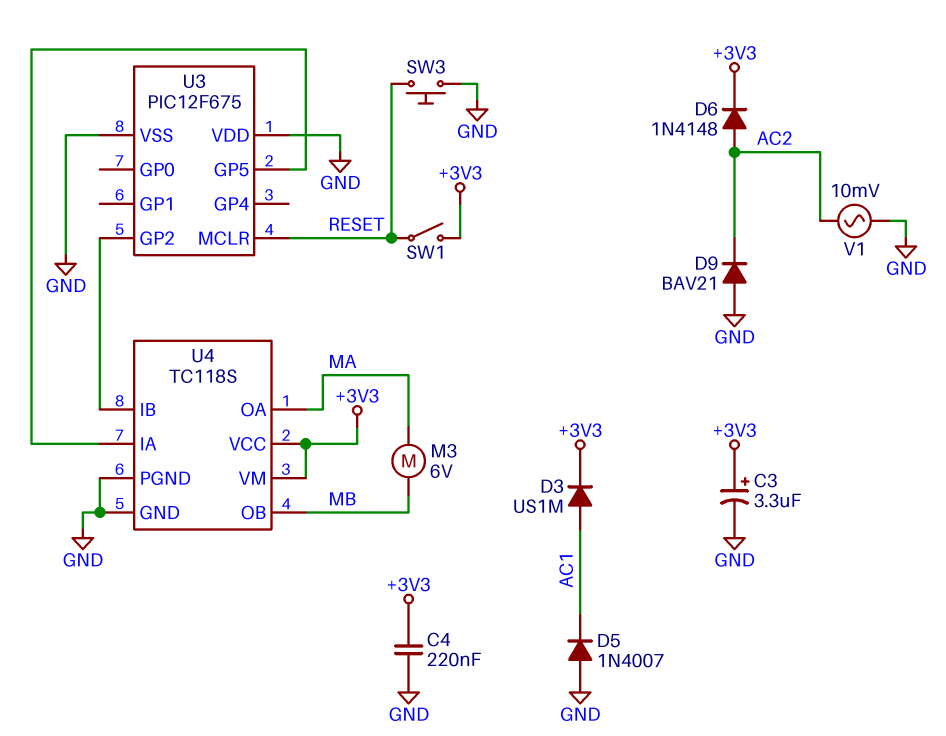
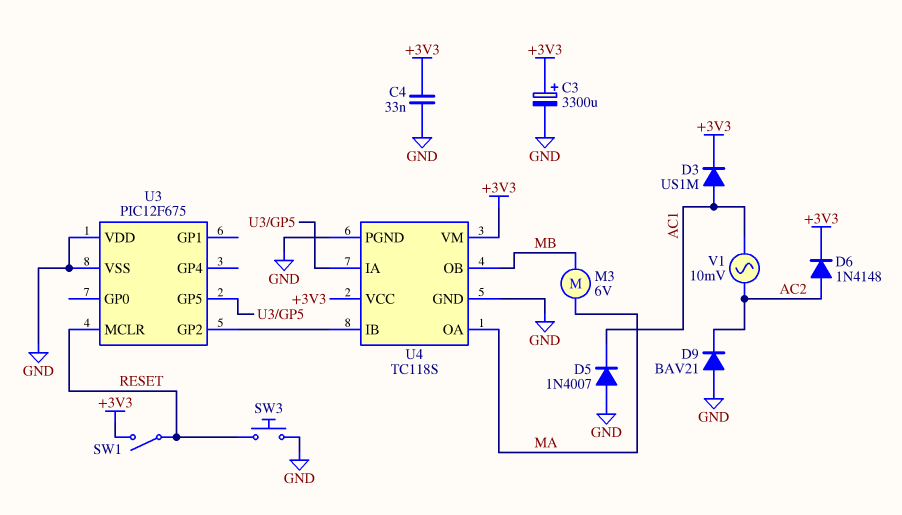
C3: 3.3uF (plus +3V3, minus GND) -> 3300uF (plus +3V3, minus GND)
C4: 220nF (+3V3, GND) -> 33nF (+3V3, GND)
V1: AC 10mV (AC2, GND) -> AC 10mV (AC1, AC2)

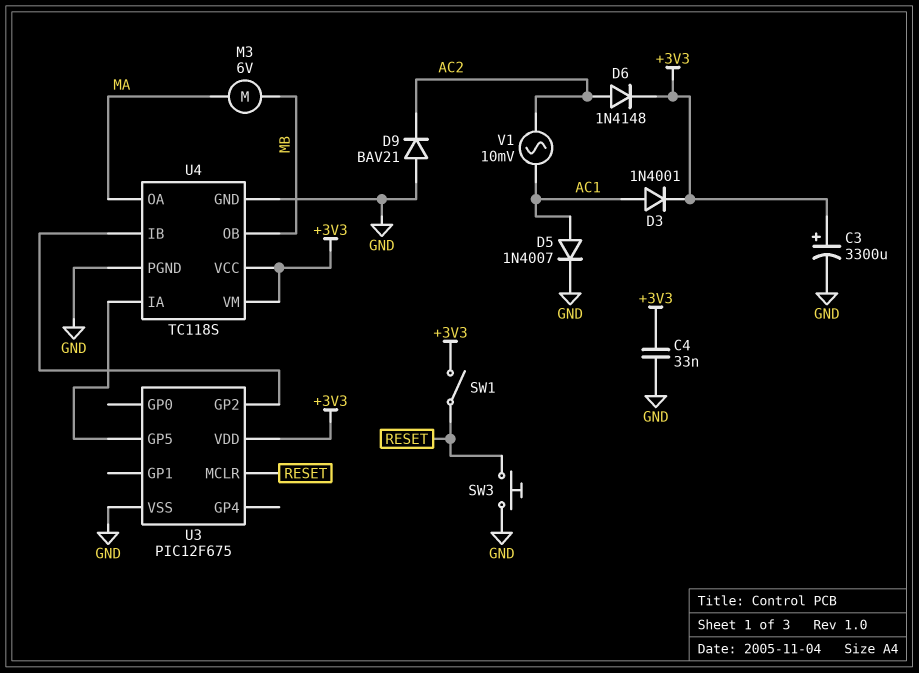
D3: diode US1M (A AC1, K +3V3) -> diode 1N4001 (A AC1, K +3V3)
D5: diode 1N4007 (A GND, K AC1) -> diode 1N4007 (A AC1, K GND)
U3 pin VDD: GND -> +3V3

